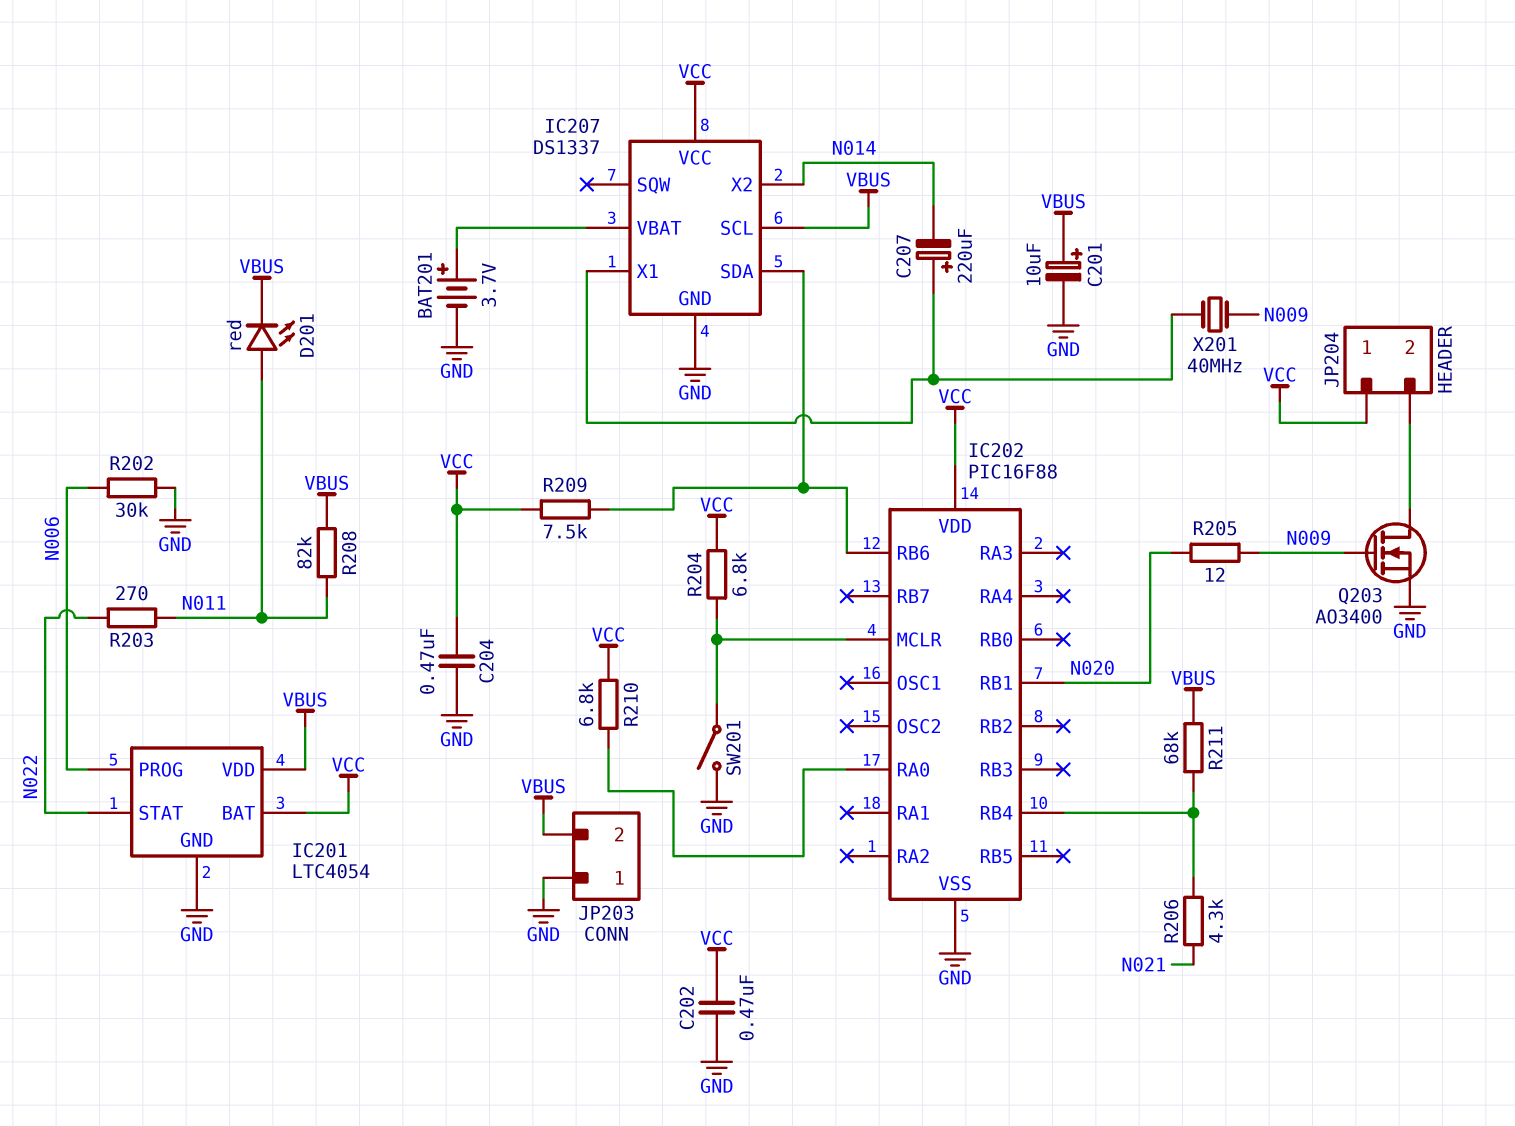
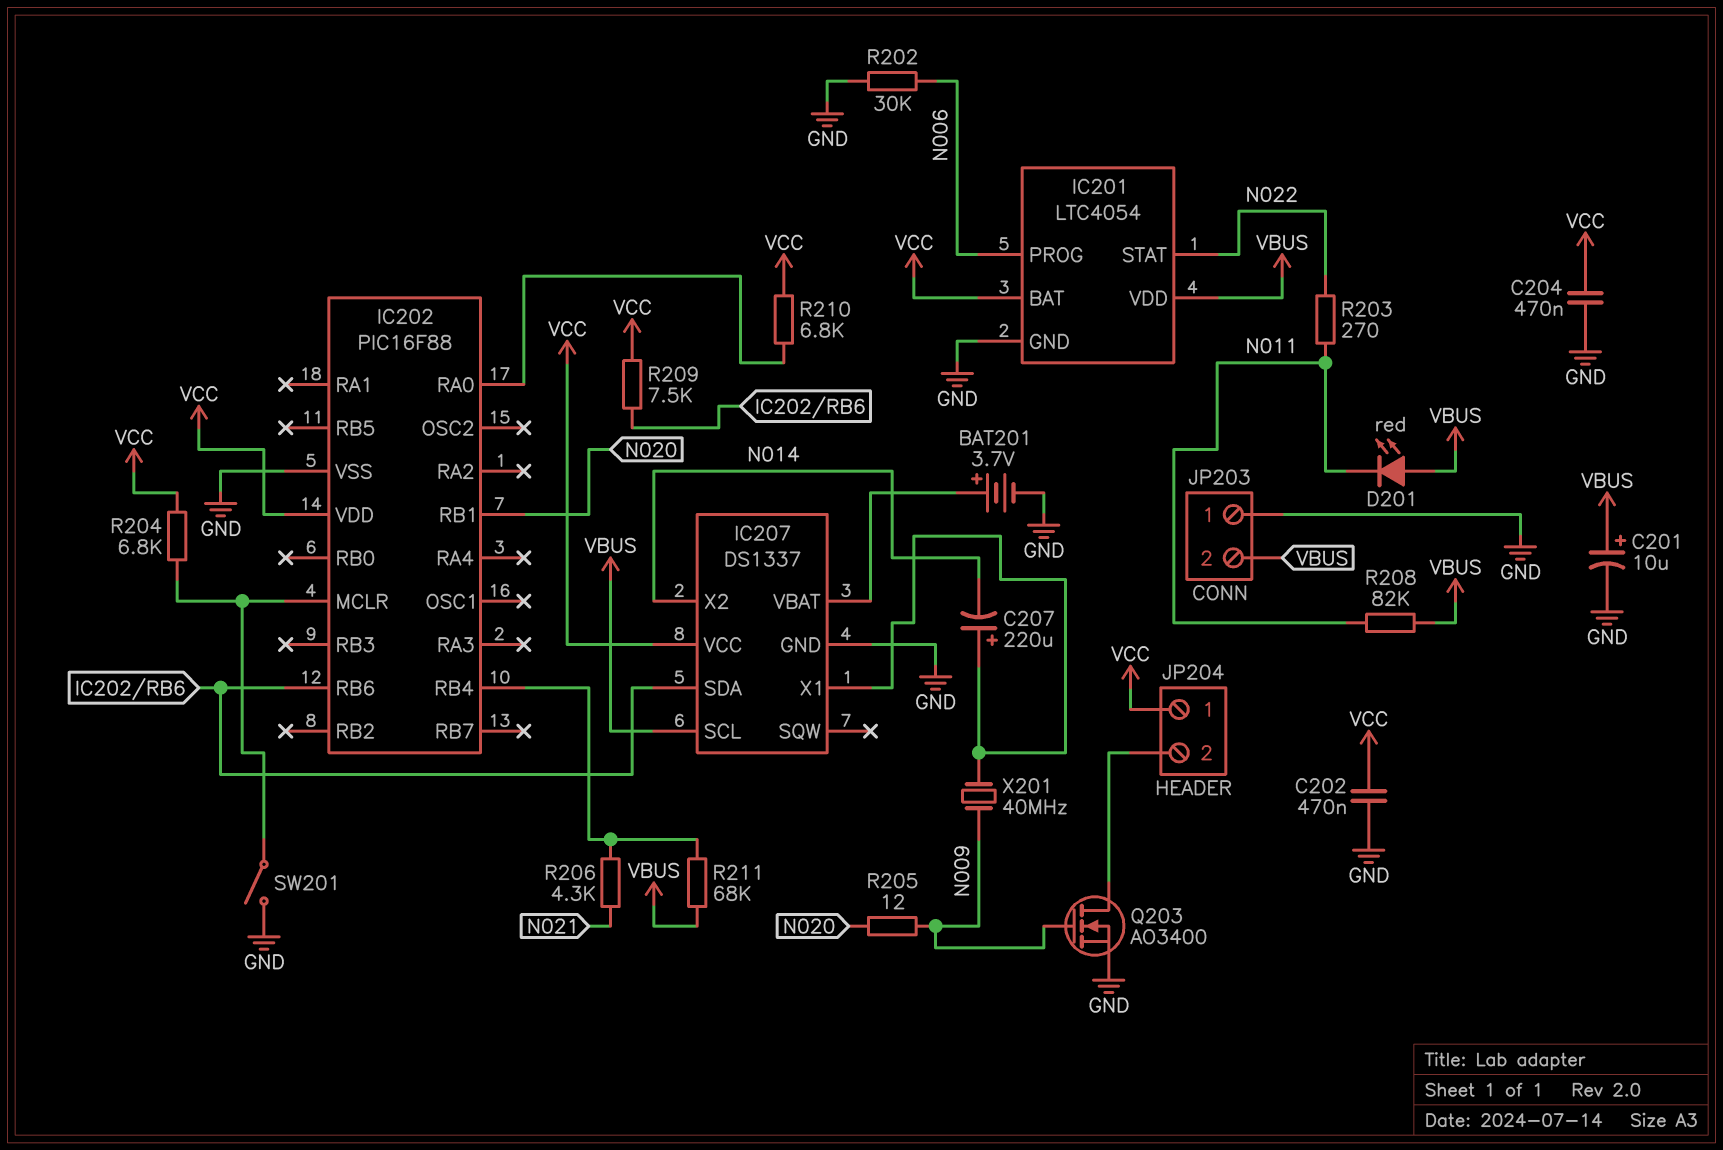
D201: LED red (A N011, K VBUS) -> LED red (A VBUS, K N011)

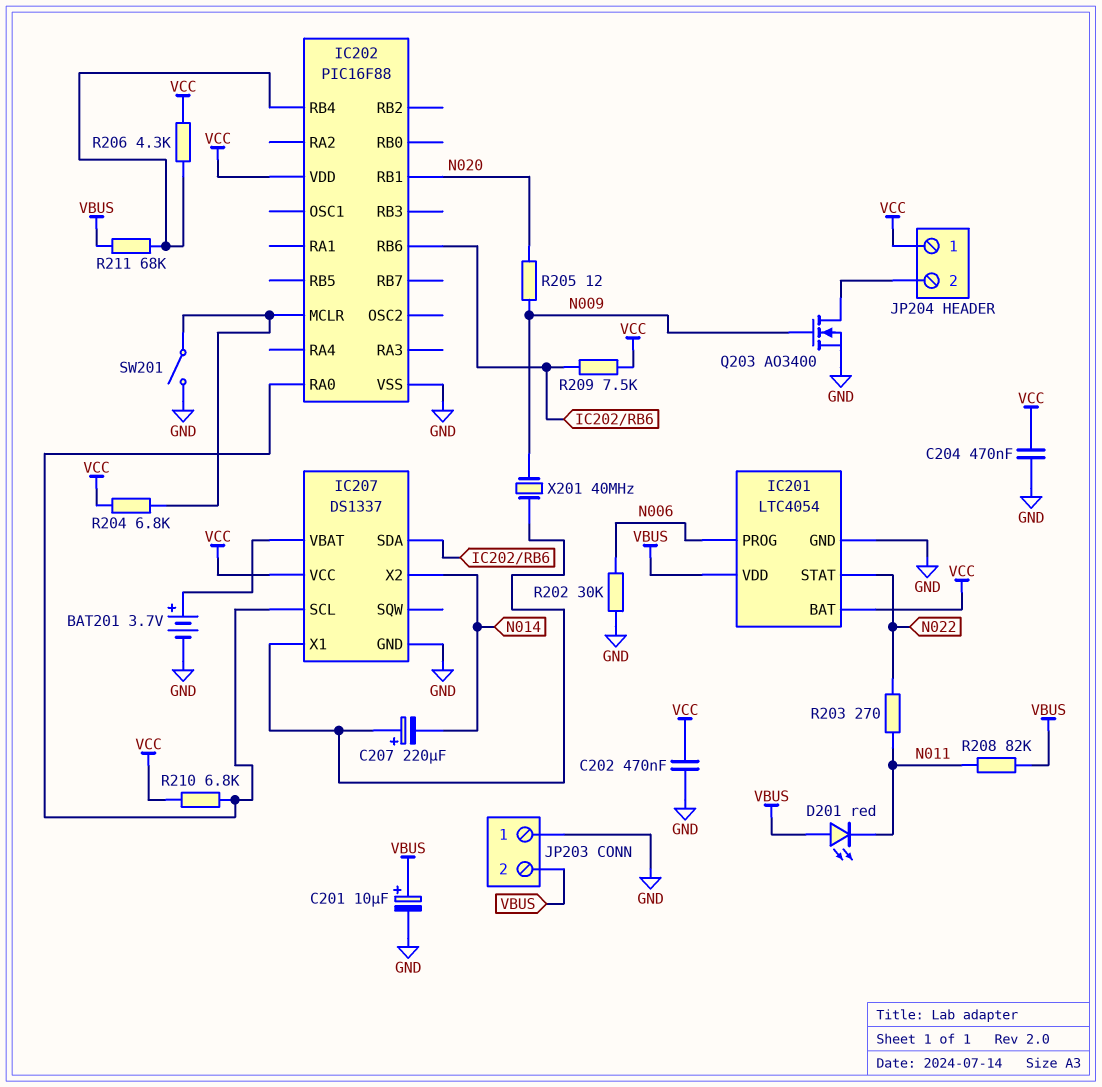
IC207 pin SCL: VBUS -> IC202/RA0
R206: 4.3k (IC202/RB4, N021) -> 4.3k (IC202/RB4, VCC)

